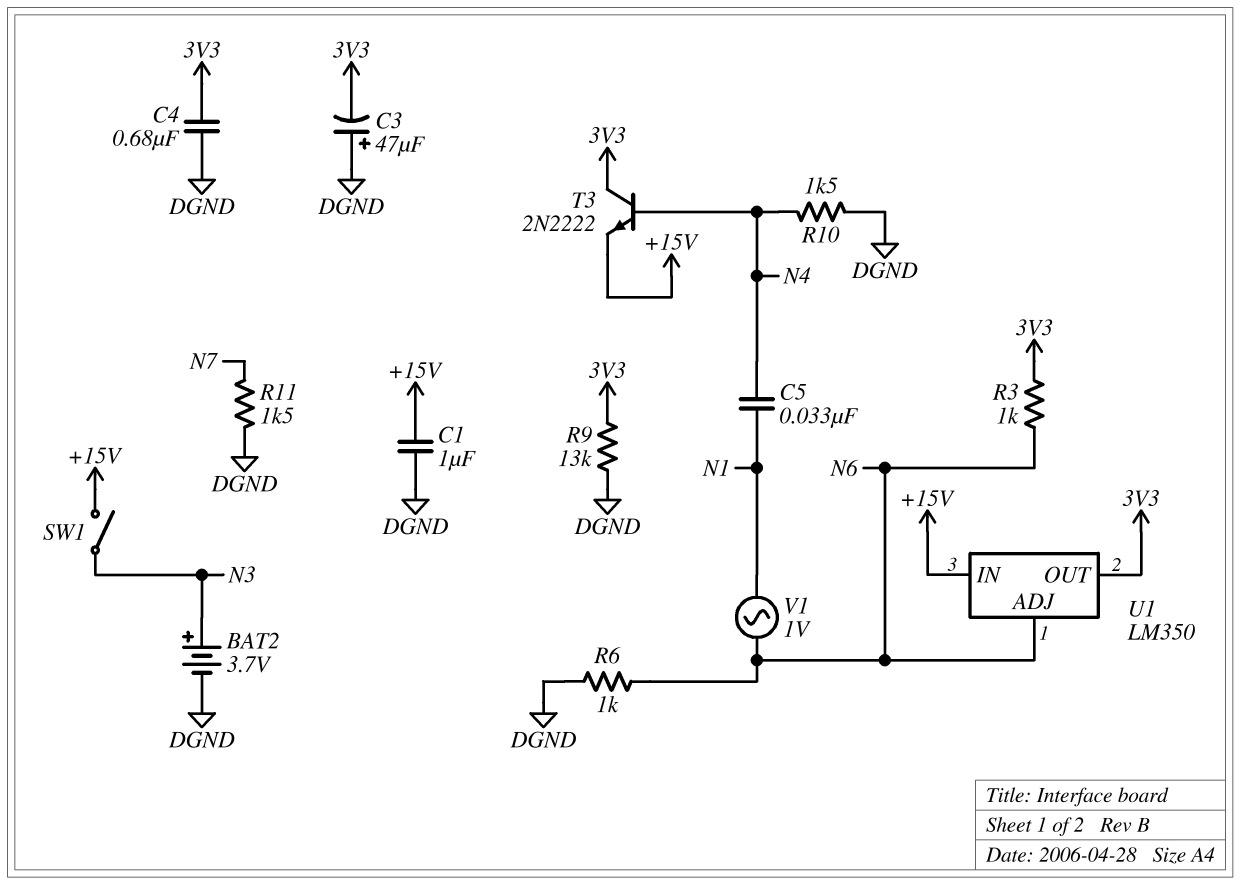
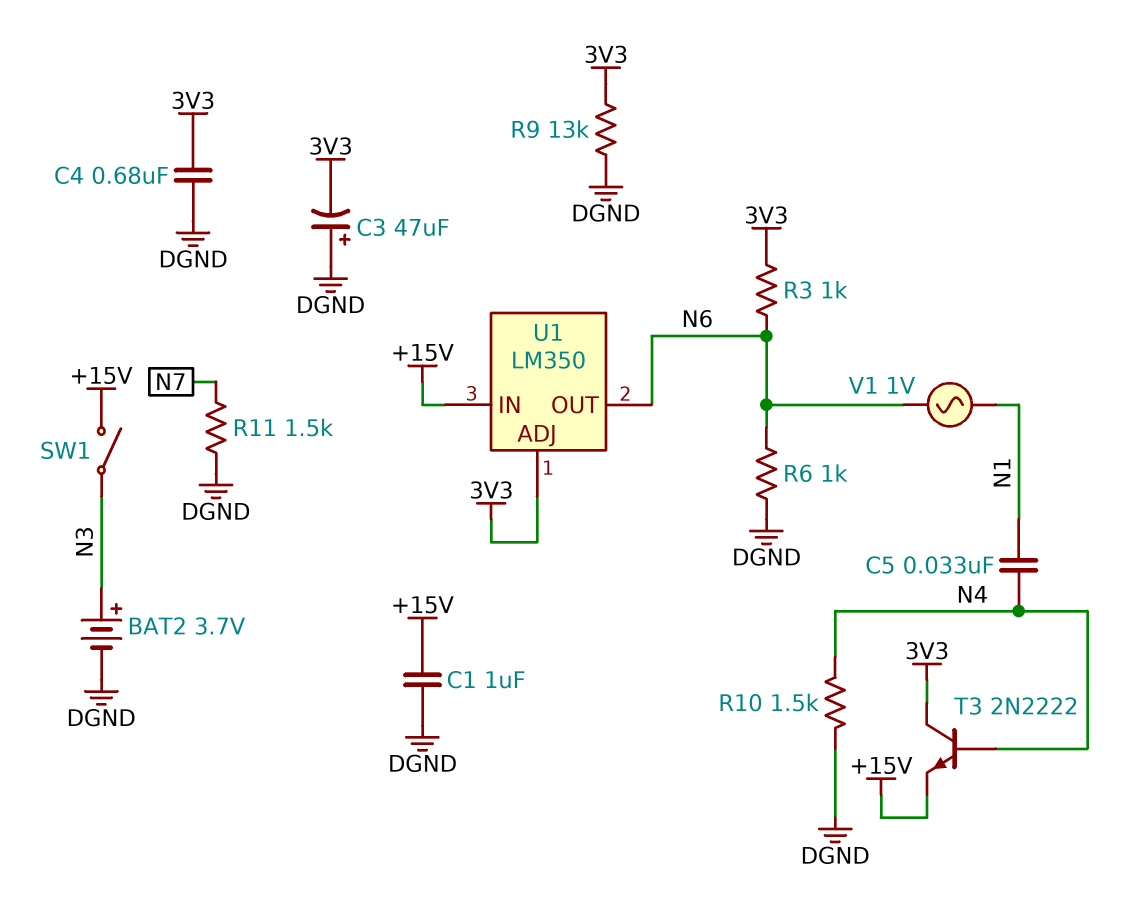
U1 pin ADJ: N6 -> 3V3
U1 pin OUT: 3V3 -> N6

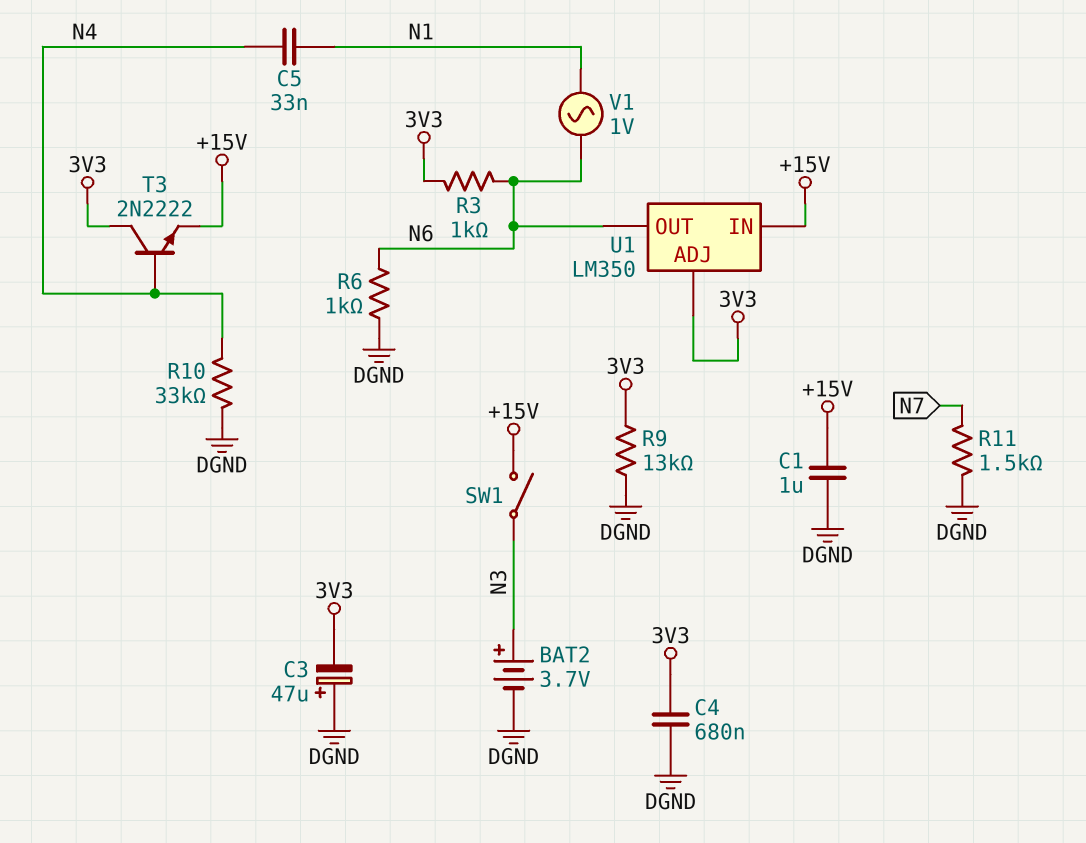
R10: 1.5k (DGND, N4) -> 33k (DGND, N4)

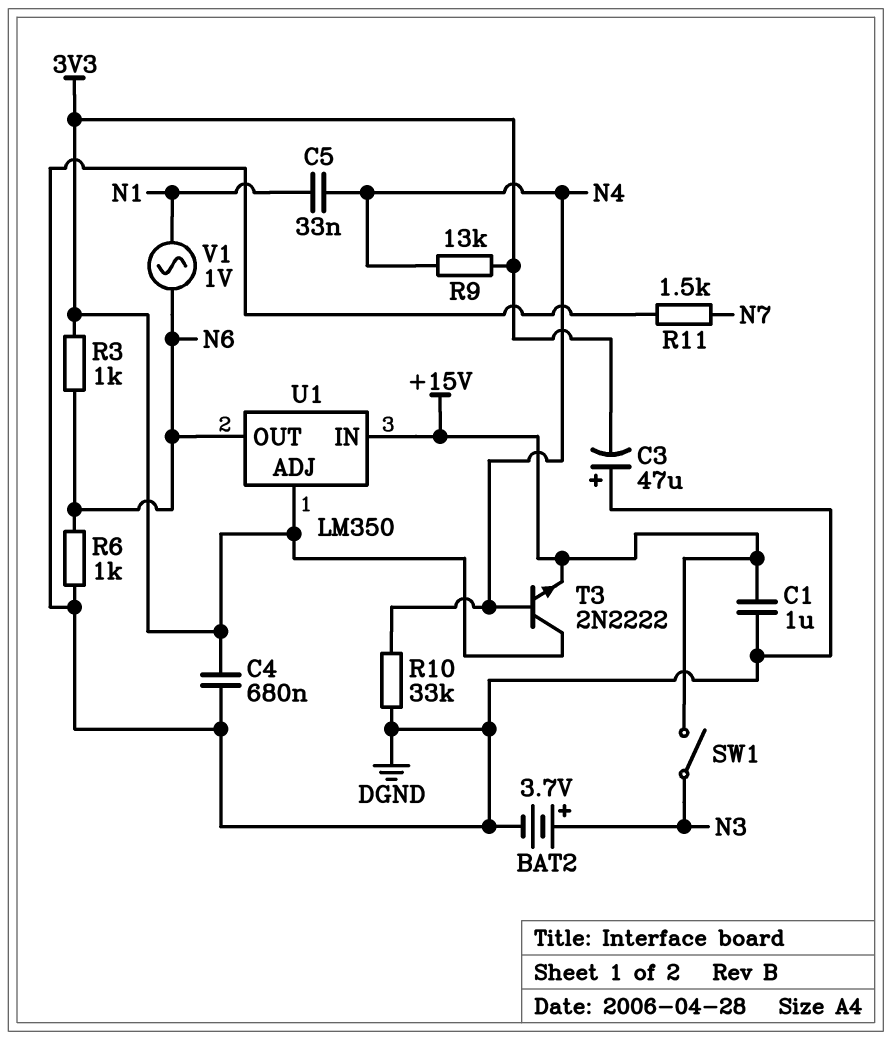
R9: 13k (3V3, DGND) -> 13k (3V3, N4)

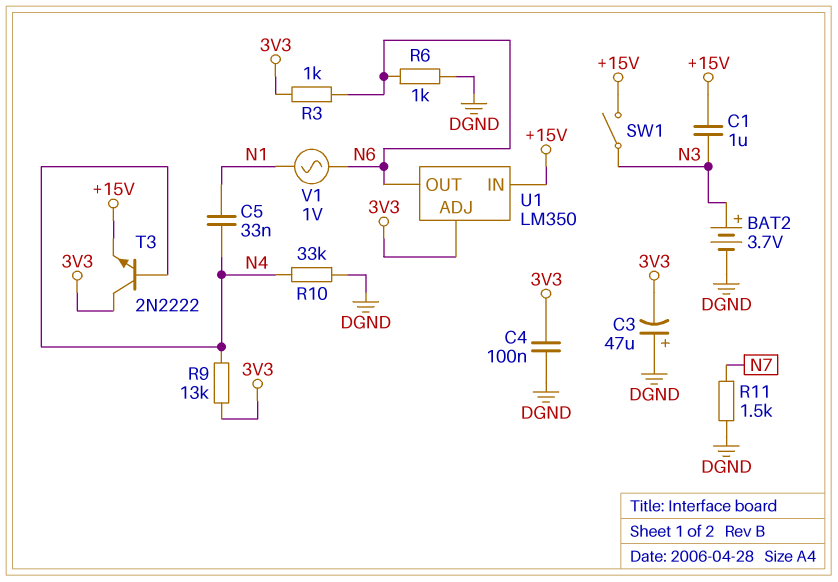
C1: 1uF (+15V, DGND) -> 1uF (+15V, N3)
C4: 680nF (3V3, DGND) -> 100nF (3V3, DGND)

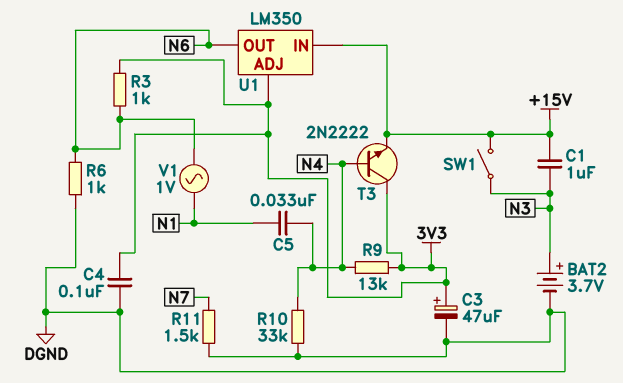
C3: 47uF (plus DGND, minus 3V3) -> 47uF (plus 3V3, minus DGND)

